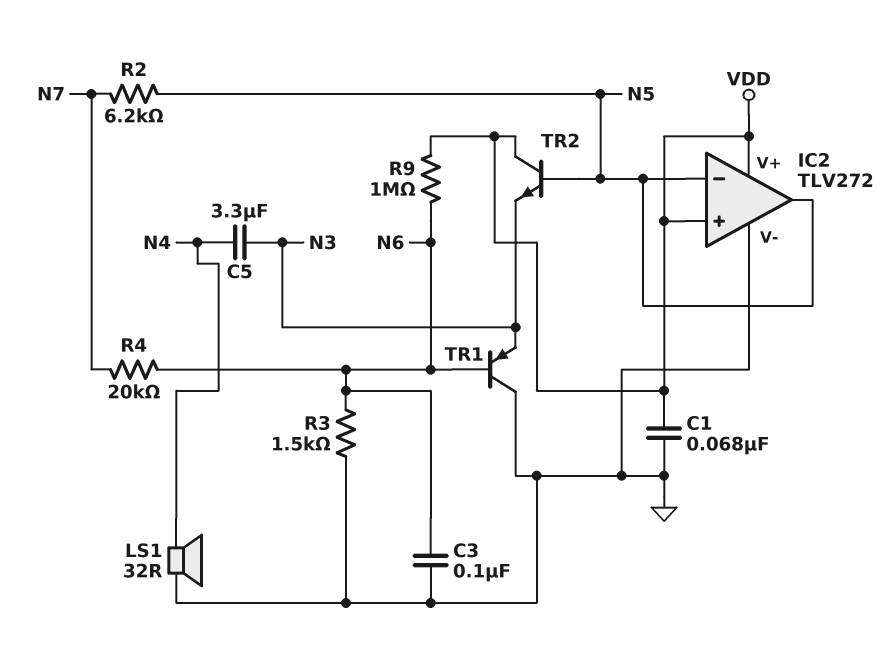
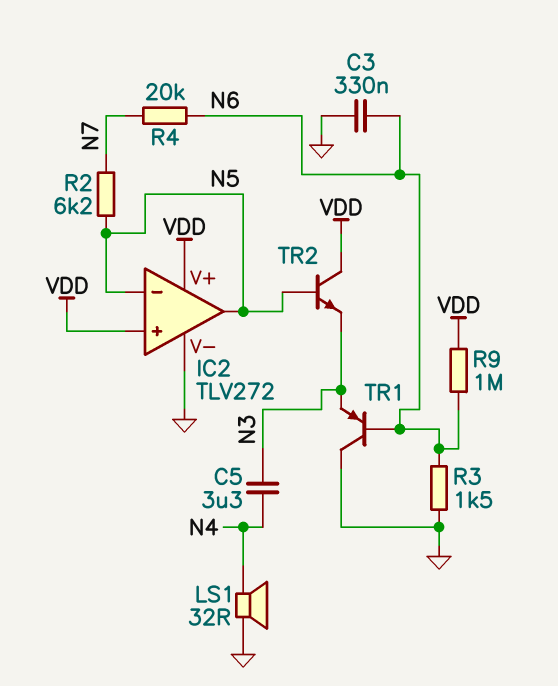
C1: 68nF (GND, VDD) -> none
C3: 100nF (GND, N6) -> 330nF (GND, N6)

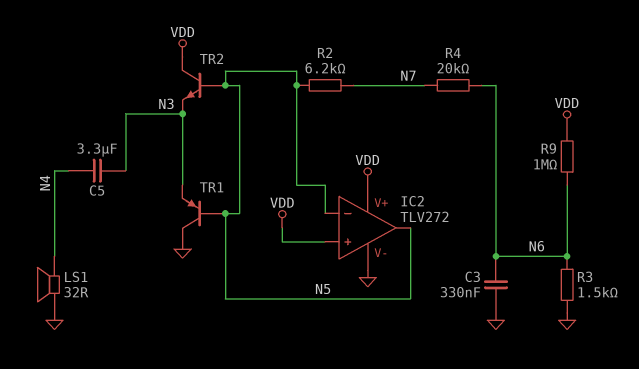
TR1: PNP (B N6, C GND, E N3) -> PNP (B N5, C GND, E N3)

